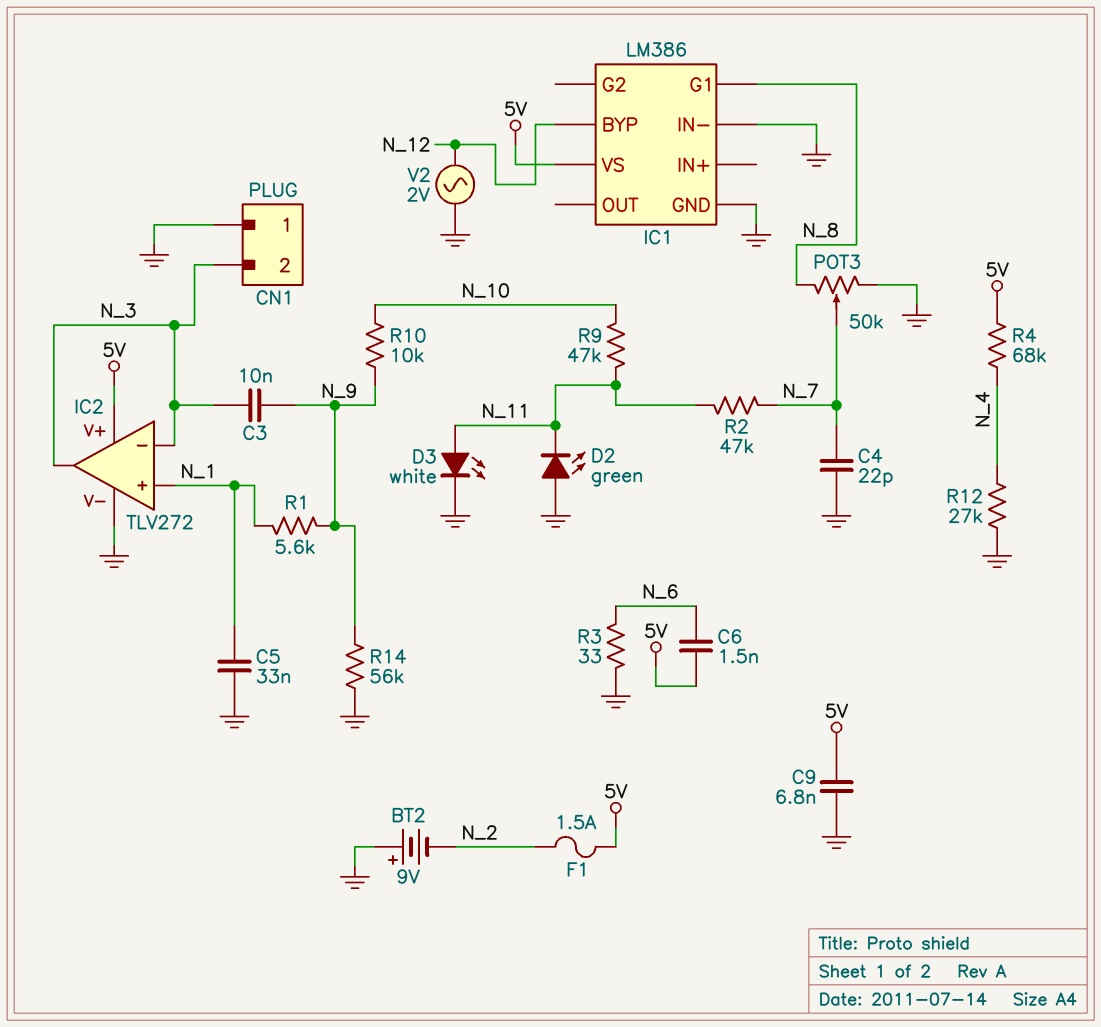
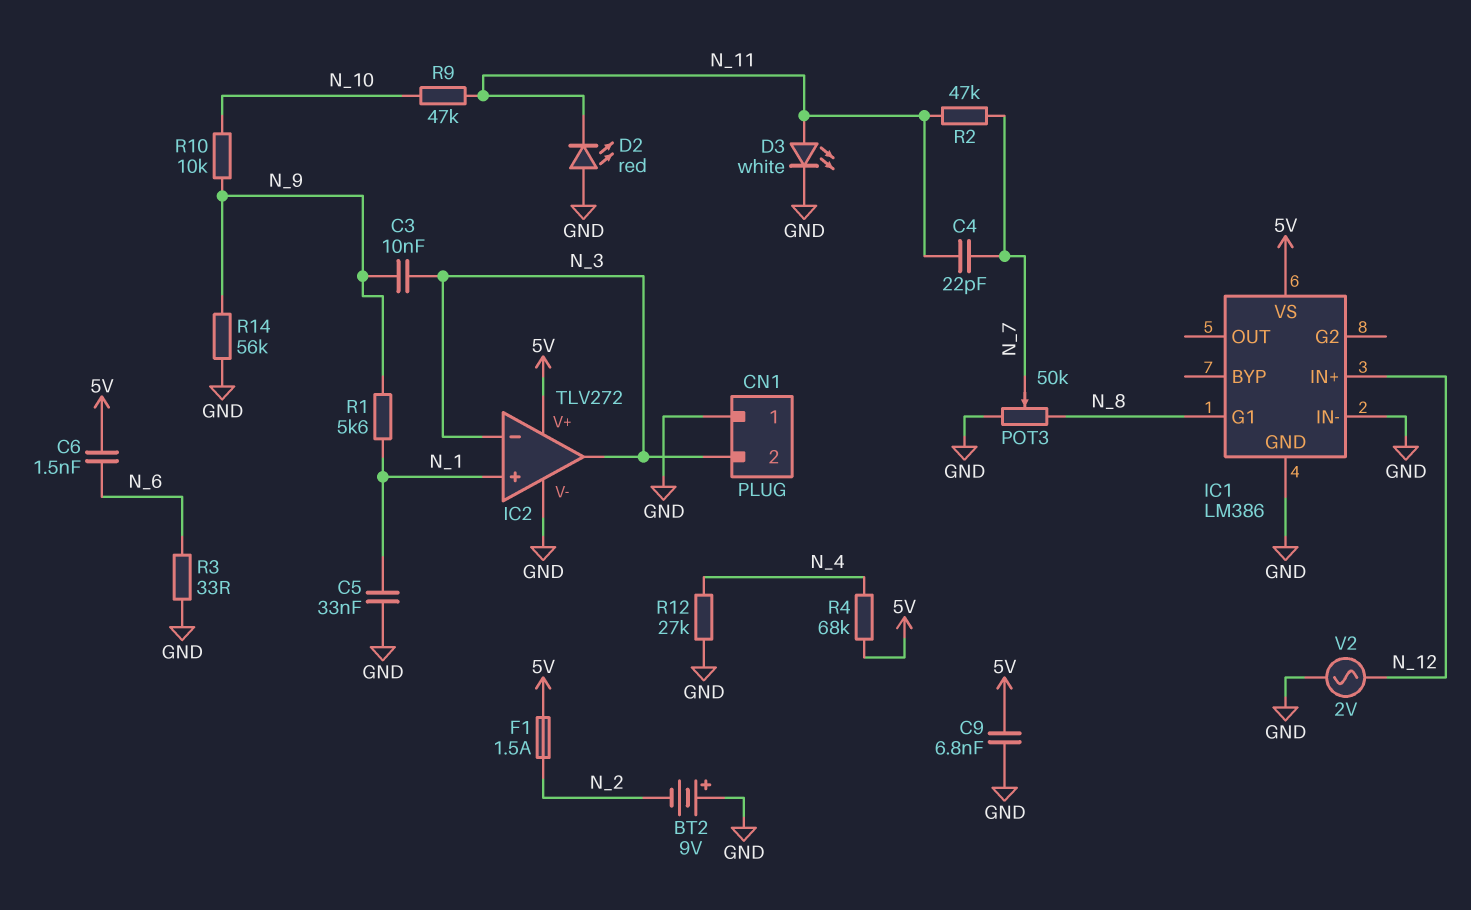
C4: 22pF (GND, N_7) -> 22pF (N_7, N_11)
D2: LED green (A GND, K N_11) -> LED red (A GND, K N_11)
IC1 pin BYP: N_12 -> none
IC1 pin IN+: none -> N_12

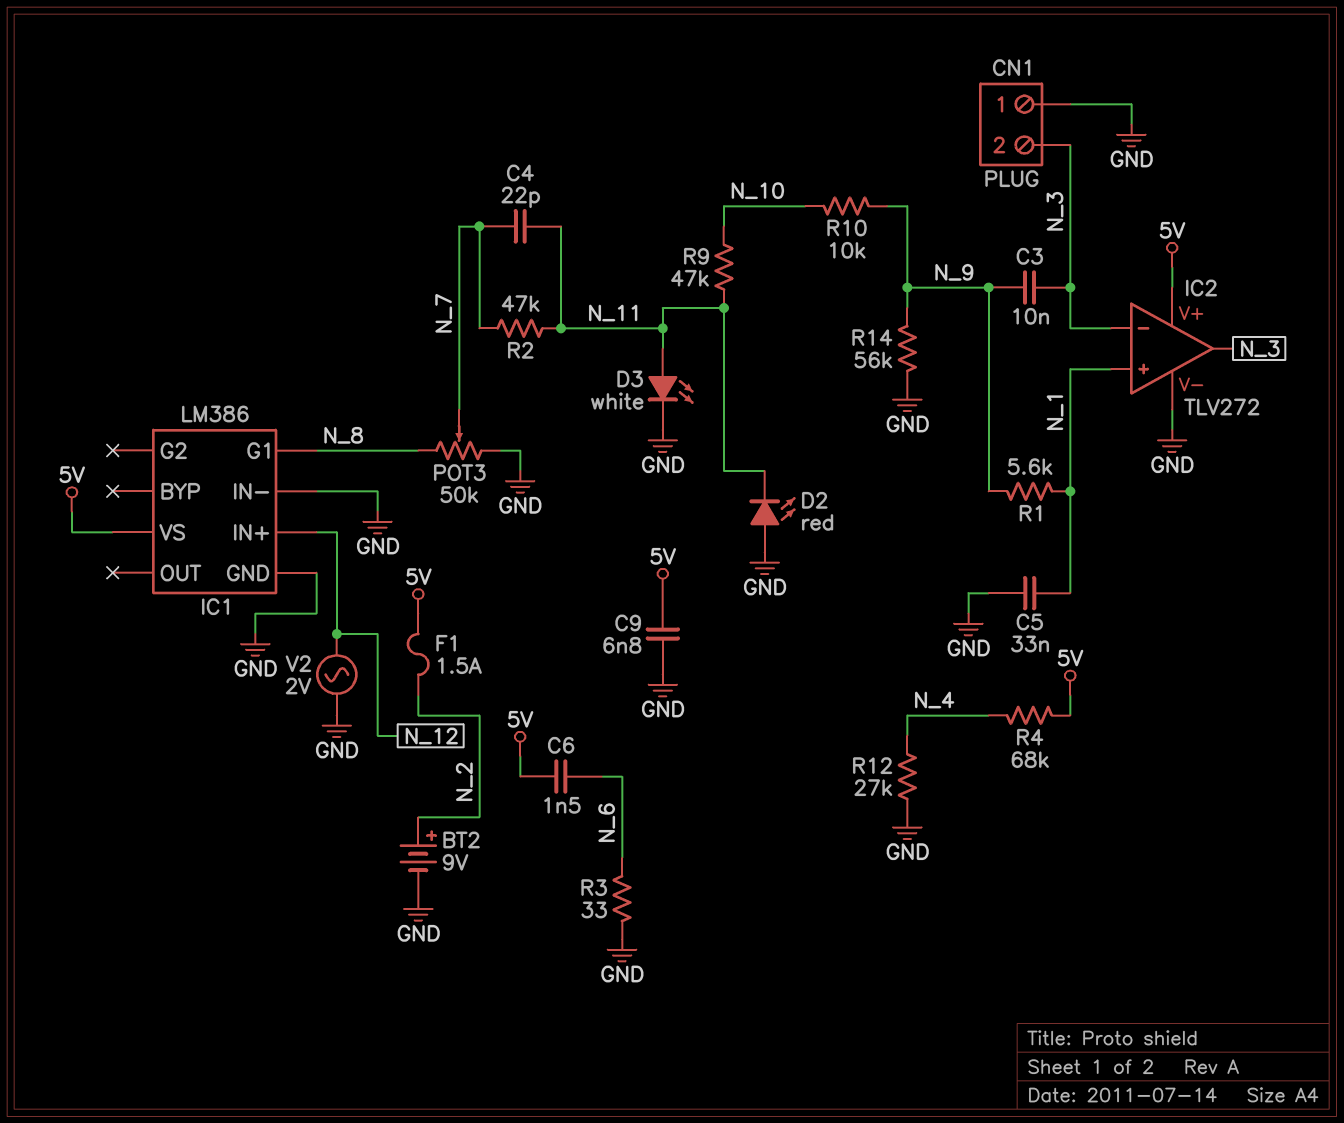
BT2: 9V (plus GND, minus N_2) -> 9V (plus N_2, minus GND)

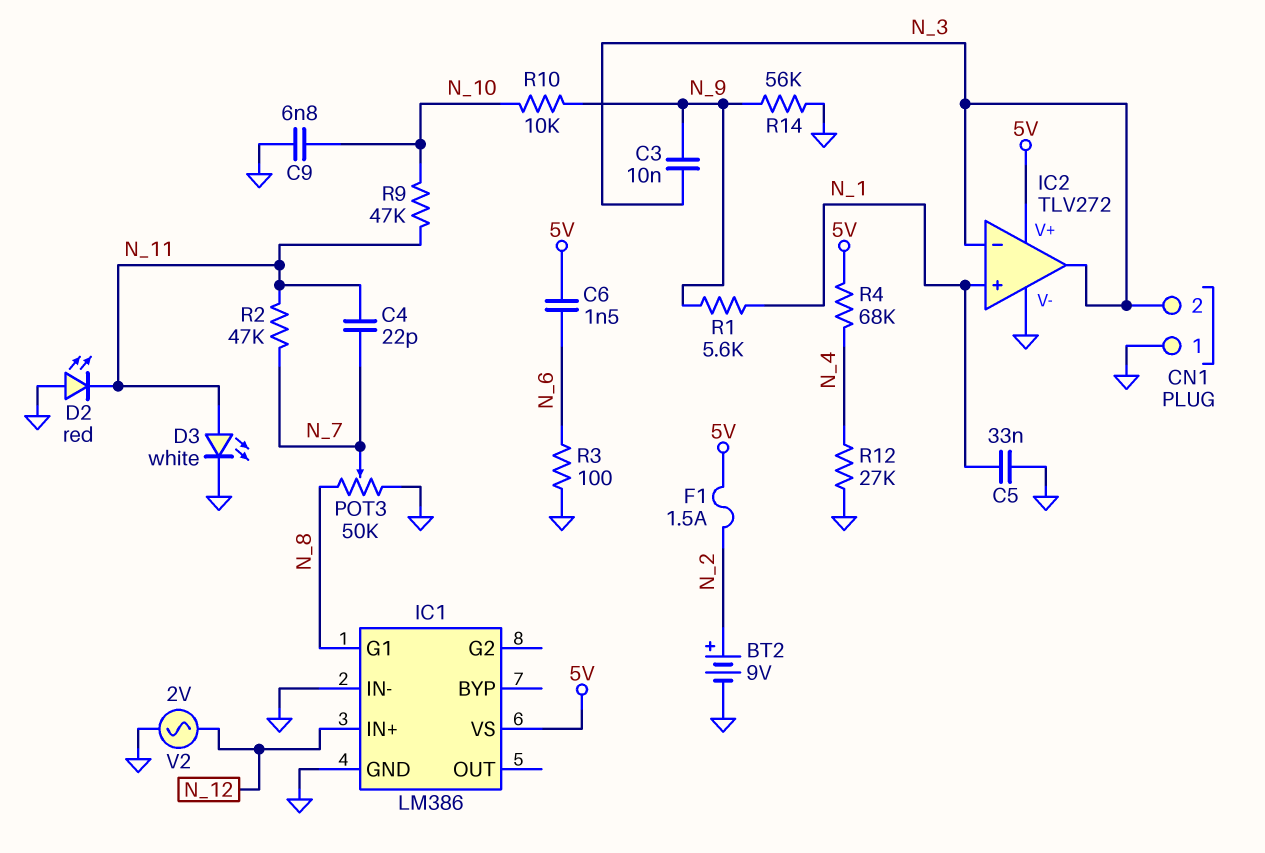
C9: 6.8nF (5V, GND) -> 6.8nF (GND, N_10)
R3: 33 (GND, N_6) -> 100 (GND, N_6)

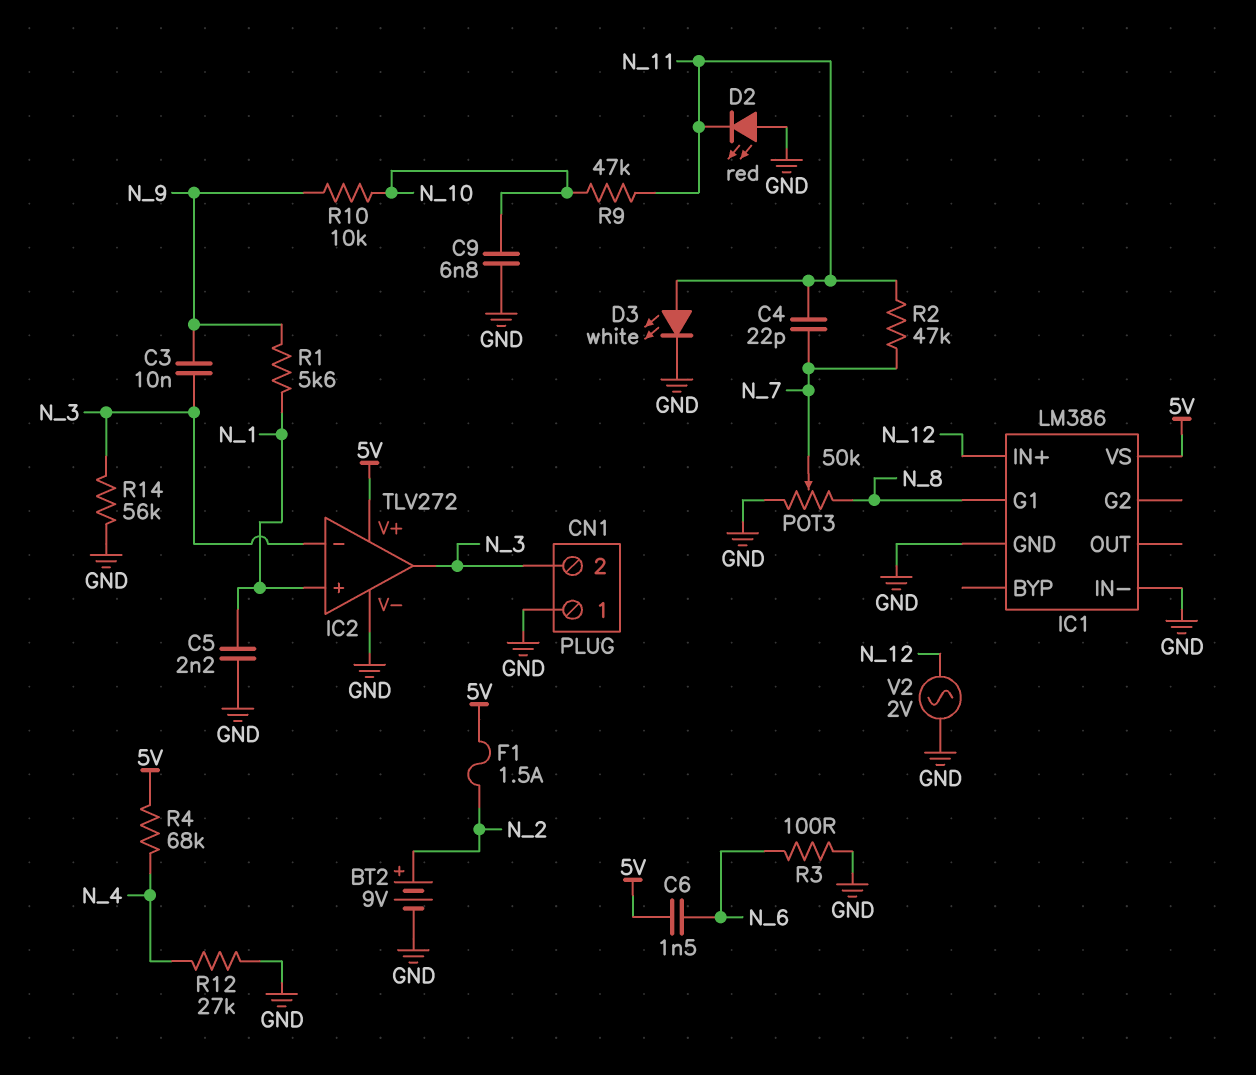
C5: 33nF (GND, N_1) -> 2.2nF (GND, N_1)
R14: 56k (GND, N_9) -> 56k (GND, N_3)

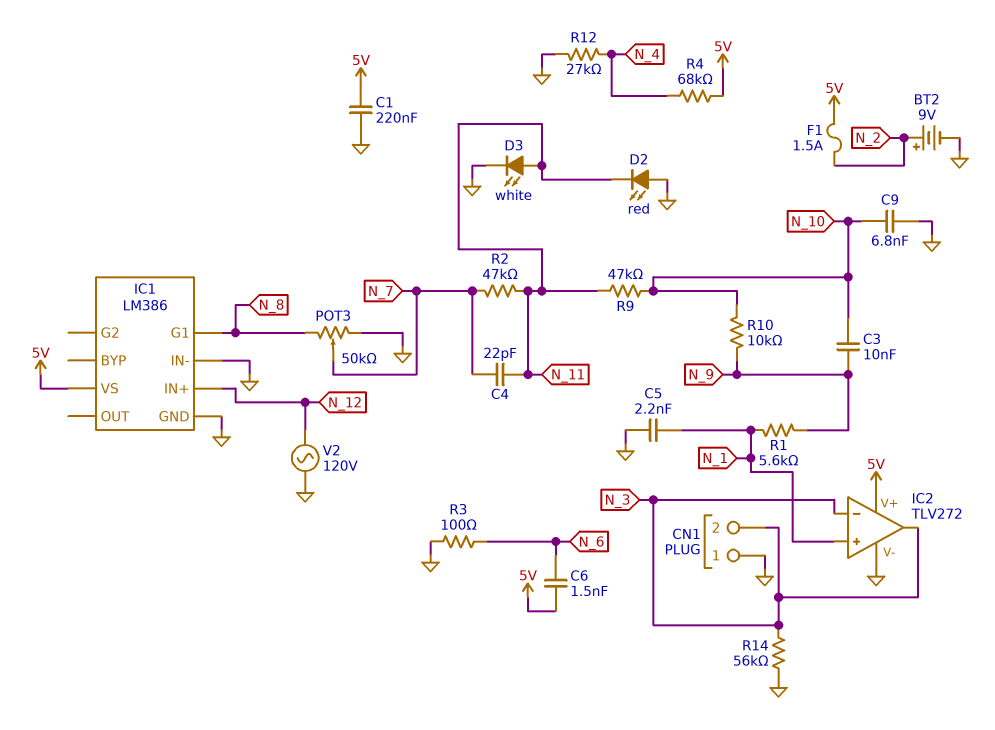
C1: none -> 220nF (5V, GND)
C3: 10nF (N_3, N_9) -> 10nF (N_9, N_10)
V2: AC 2V (GND, N_12) -> AC 120V (GND, N_12)

